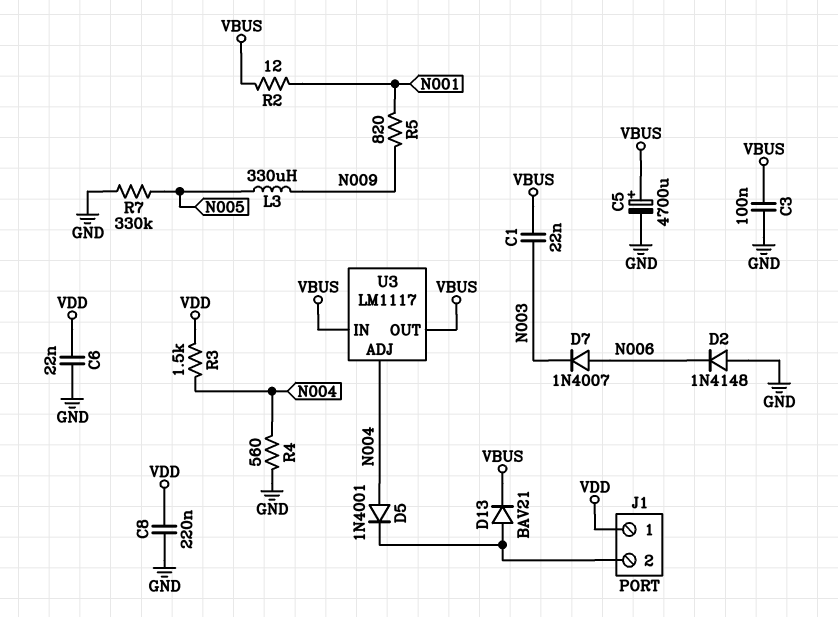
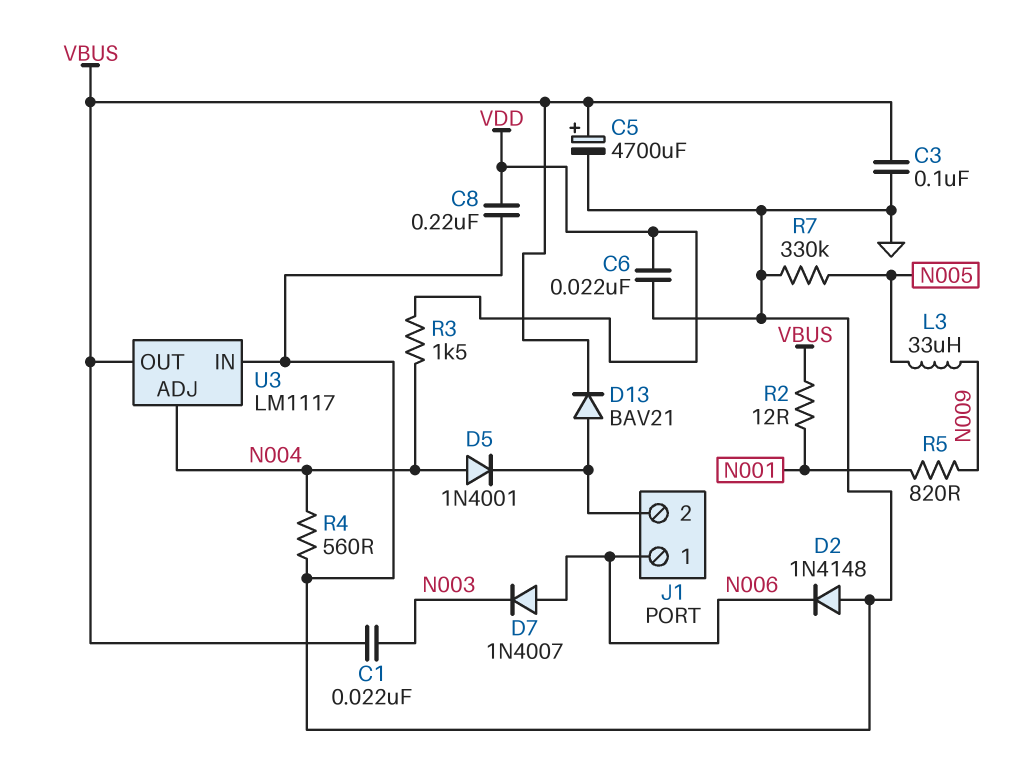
J1 pin 1: VDD -> N006
L3: 330uH (N005, N009) -> 33uH (N005, N009)
U3 pin IN: VBUS -> GND

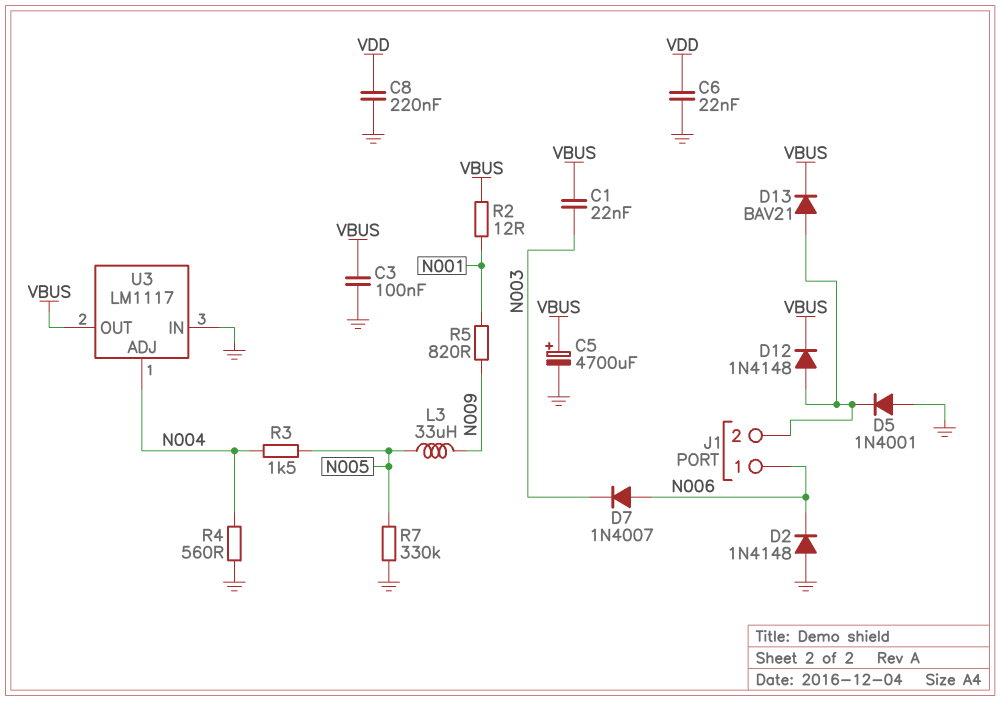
D5: diode 1N4001 (A N004, K J1/2) -> diode 1N4001 (A GND, K J1/2)
D12: none -> diode 1N4148 (A J1/2, K VBUS)
R3: 1.5k (N004, VDD) -> 1.5k (N004, N005)

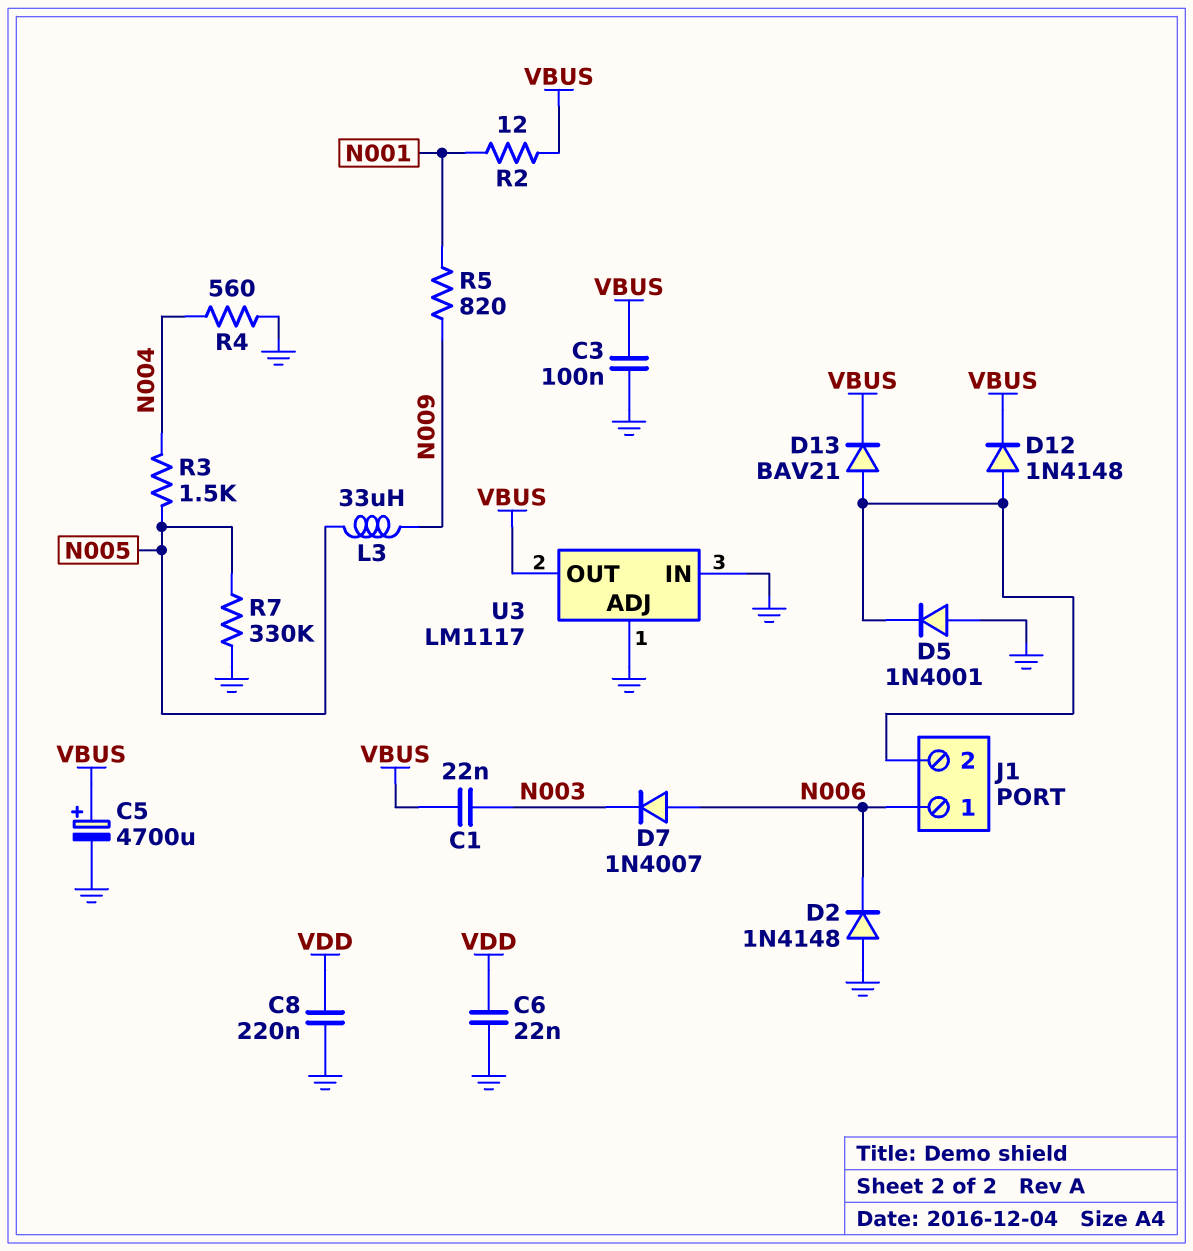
U3 pin ADJ: N004 -> GND

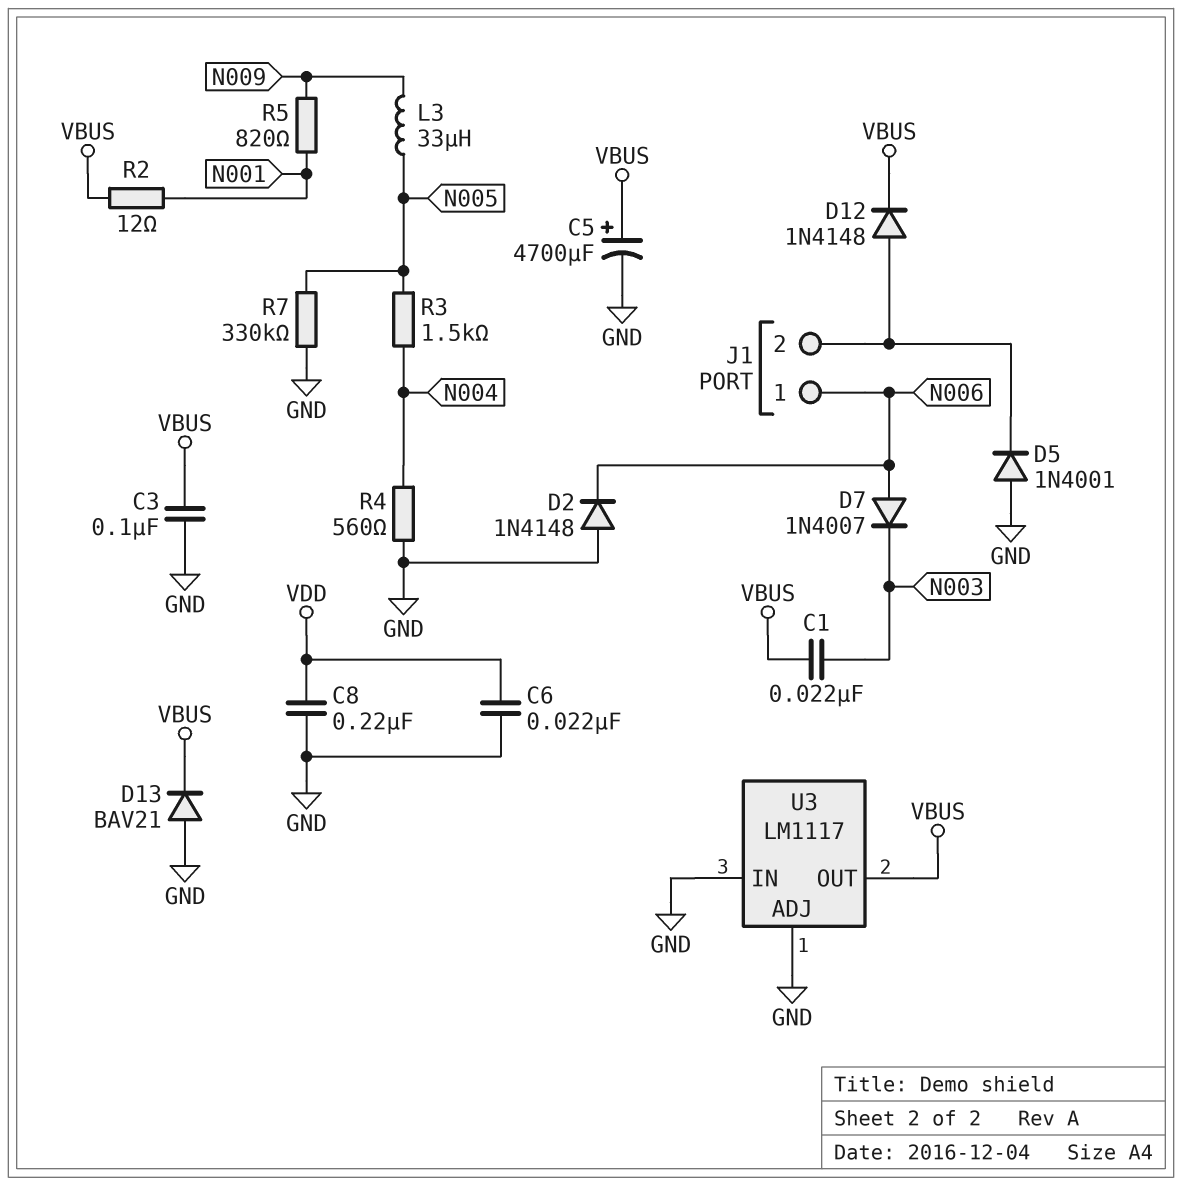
D13: diode BAV21 (A J1/2, K VBUS) -> diode BAV21 (A GND, K VBUS)

